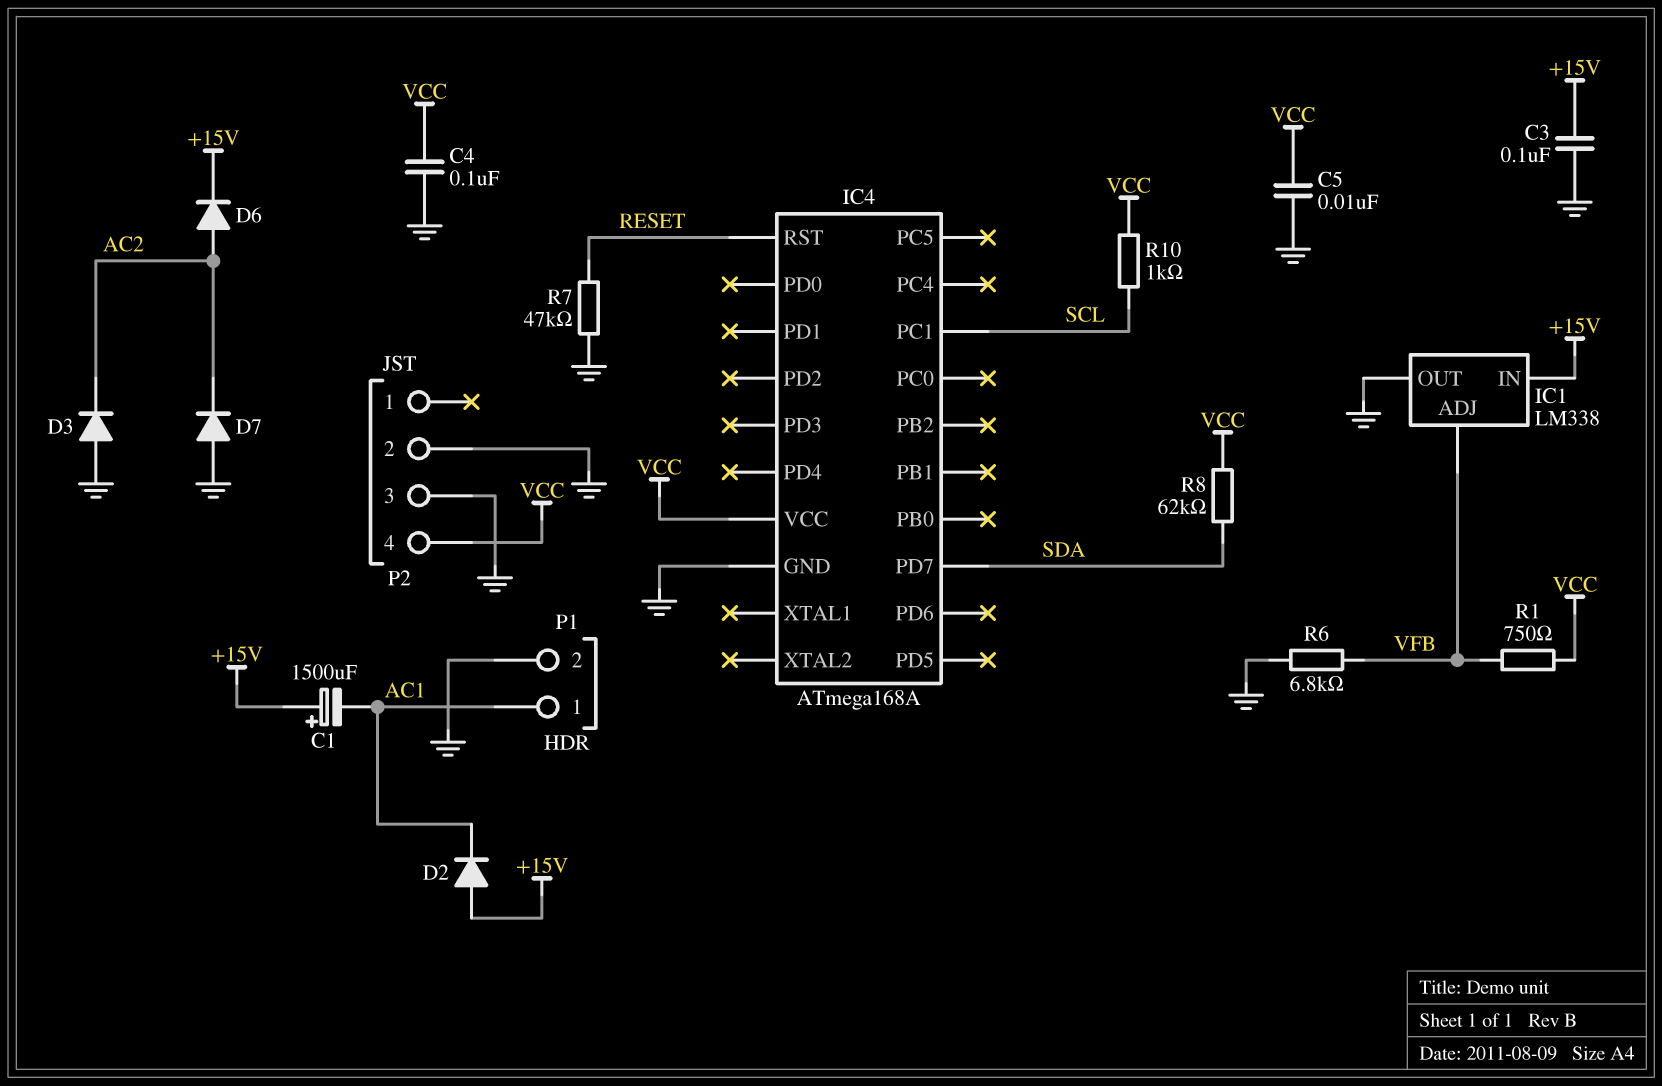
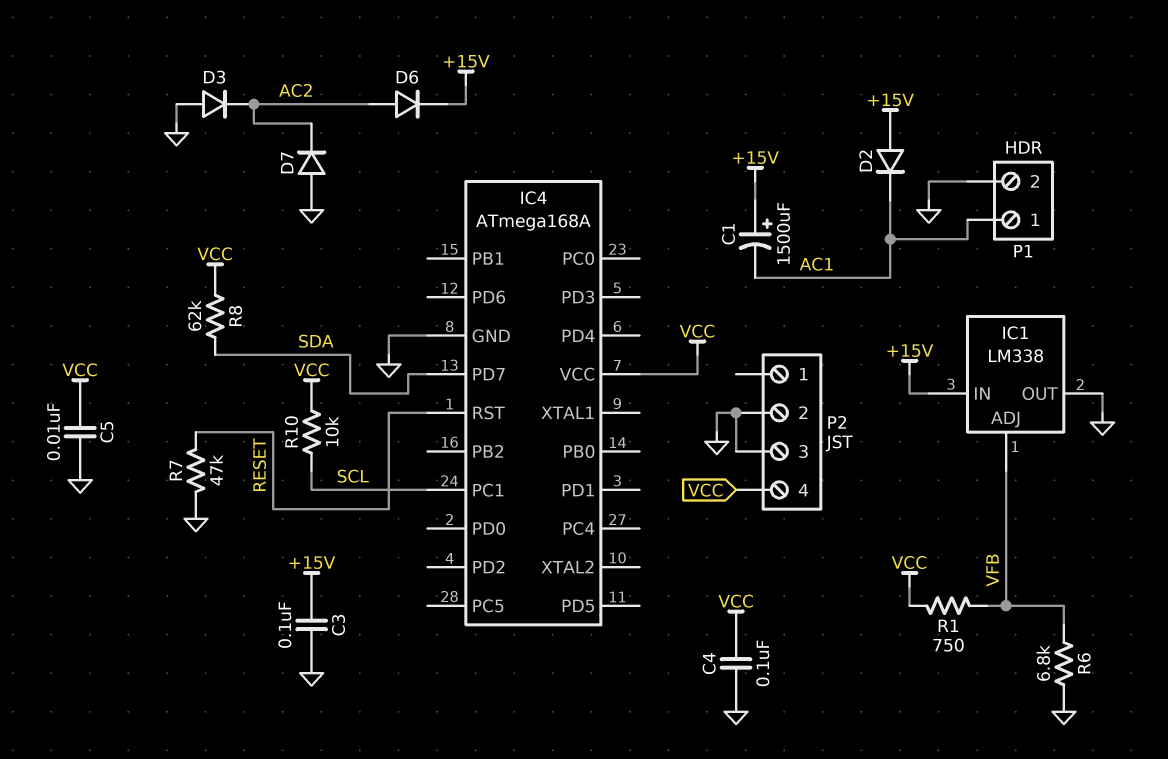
R10: 1k (SCL, VCC) -> 10k (SCL, VCC)

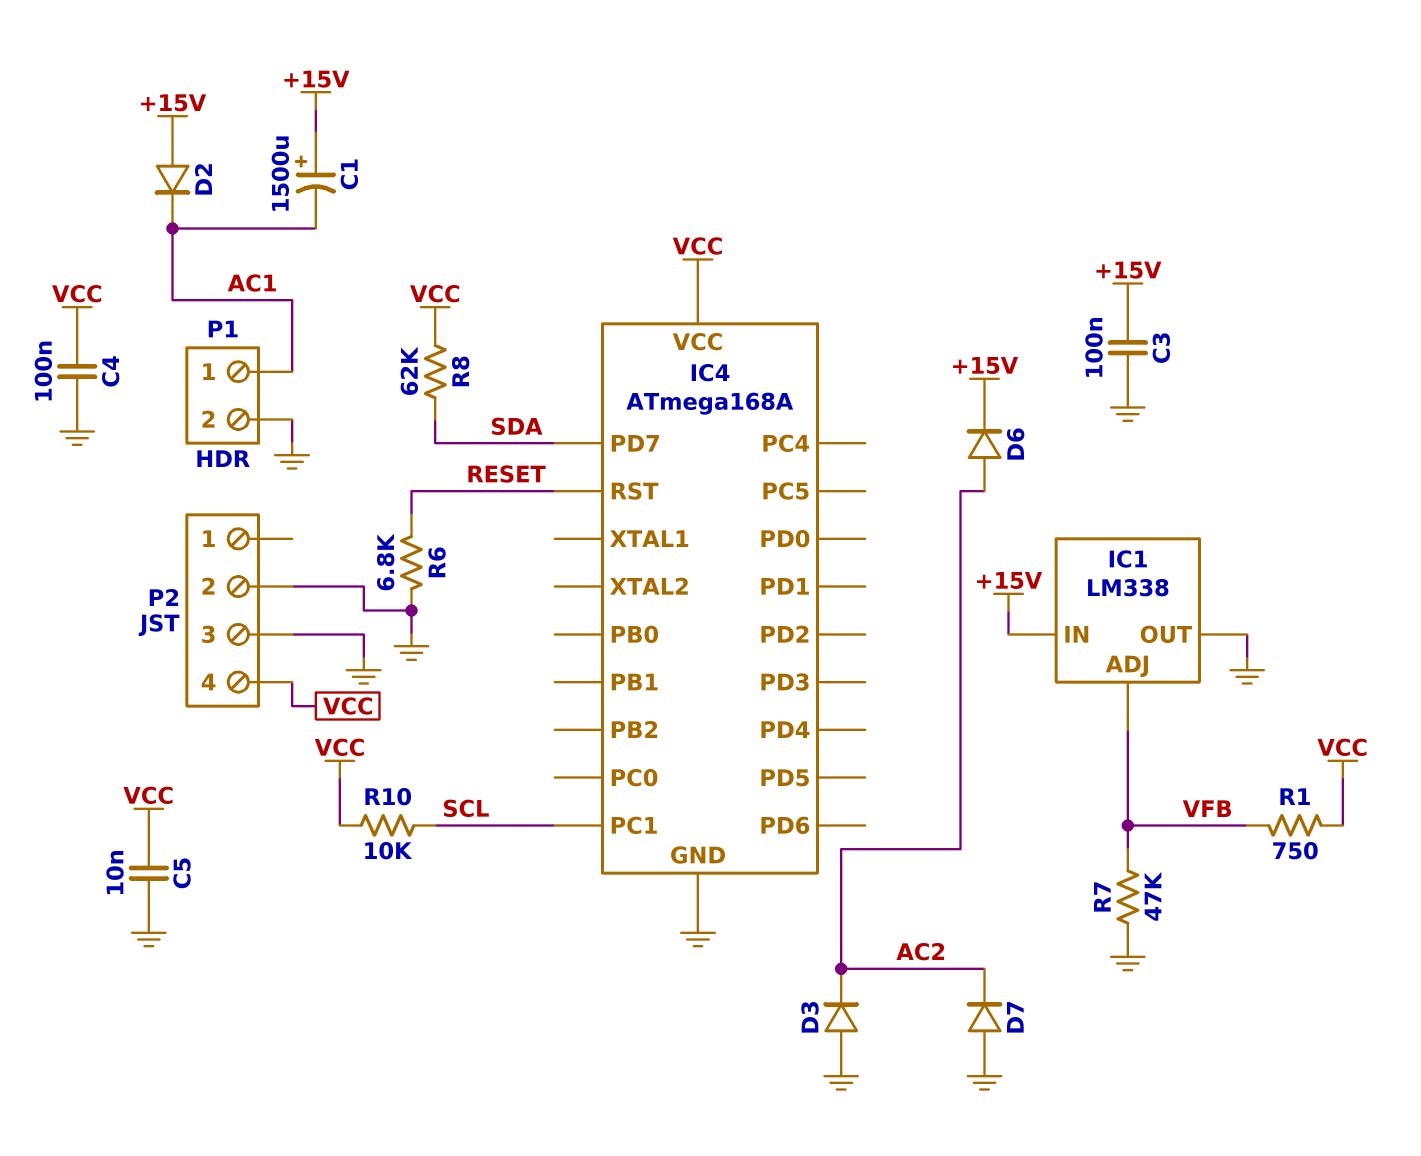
R6: 6.8k (GND, VFB) -> 6.8k (GND, RESET)
R7: 47k (GND, RESET) -> 47k (GND, VFB)

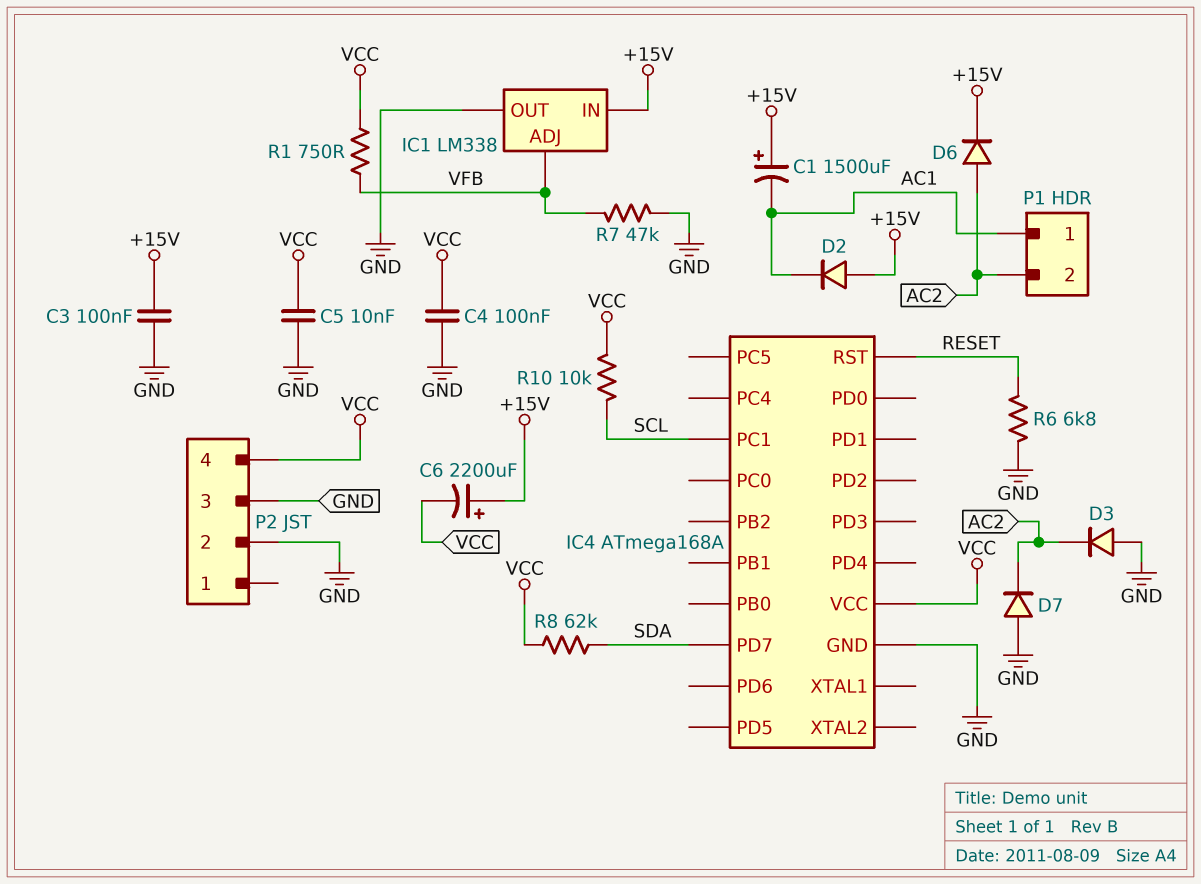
C6: none -> 2200uF (plus +15V, minus VCC)
P1 pin 2: GND -> AC2

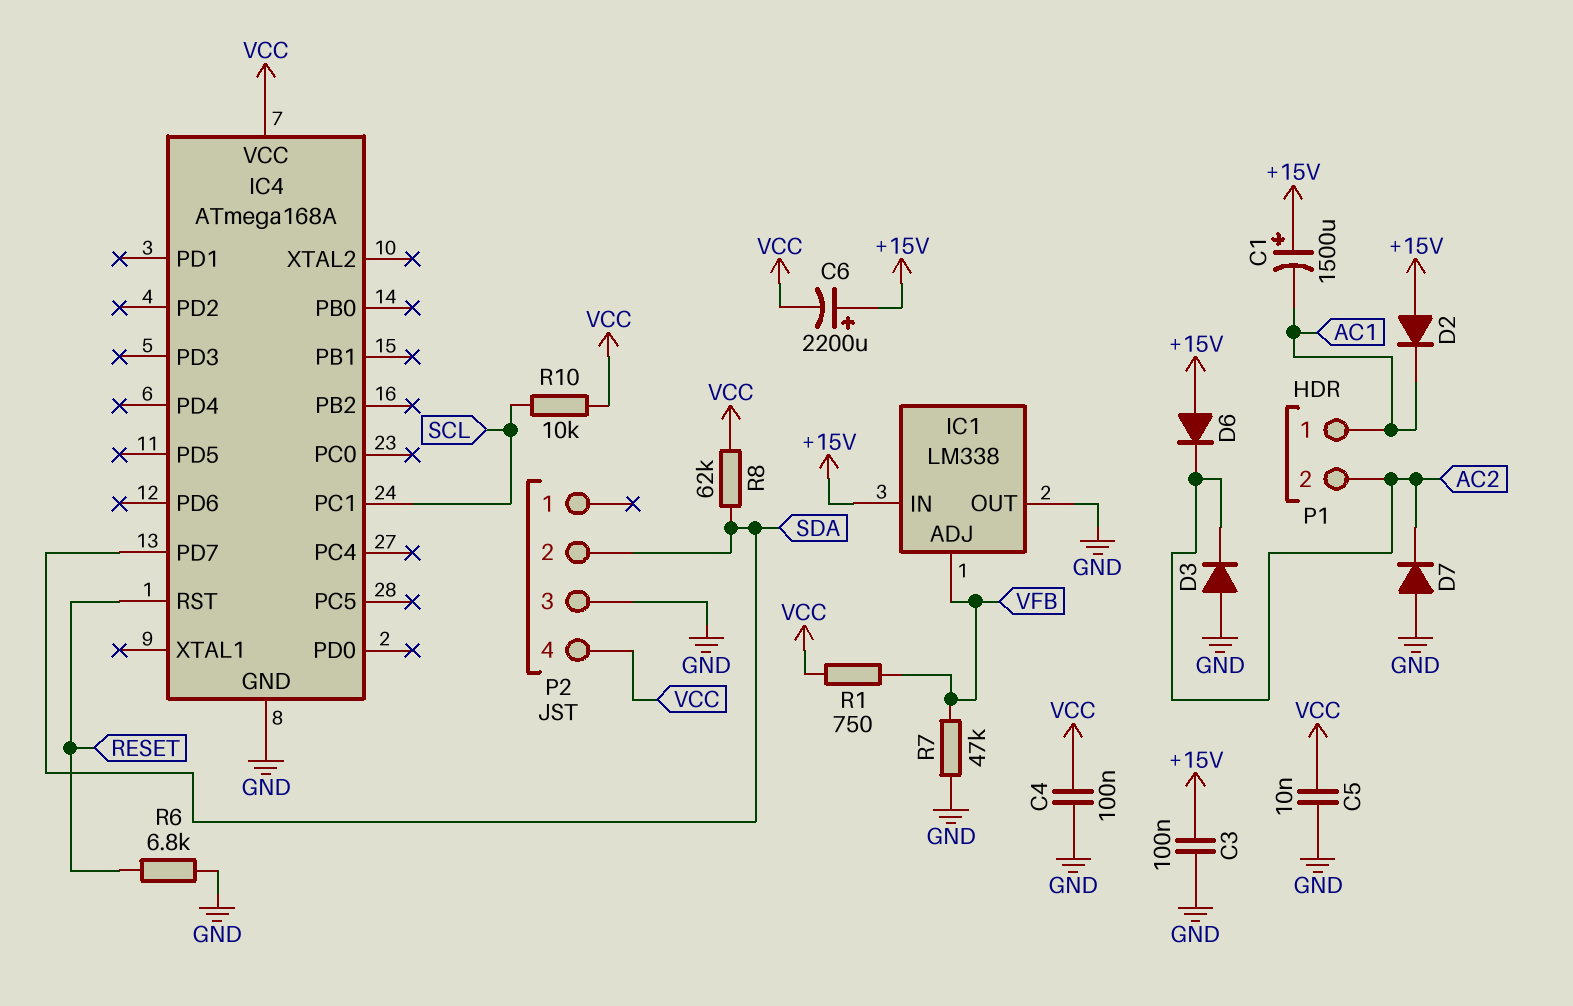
D6: diode (A AC2, K +15V) -> diode (A +15V, K AC2)
P2 pin 2: GND -> SDA

